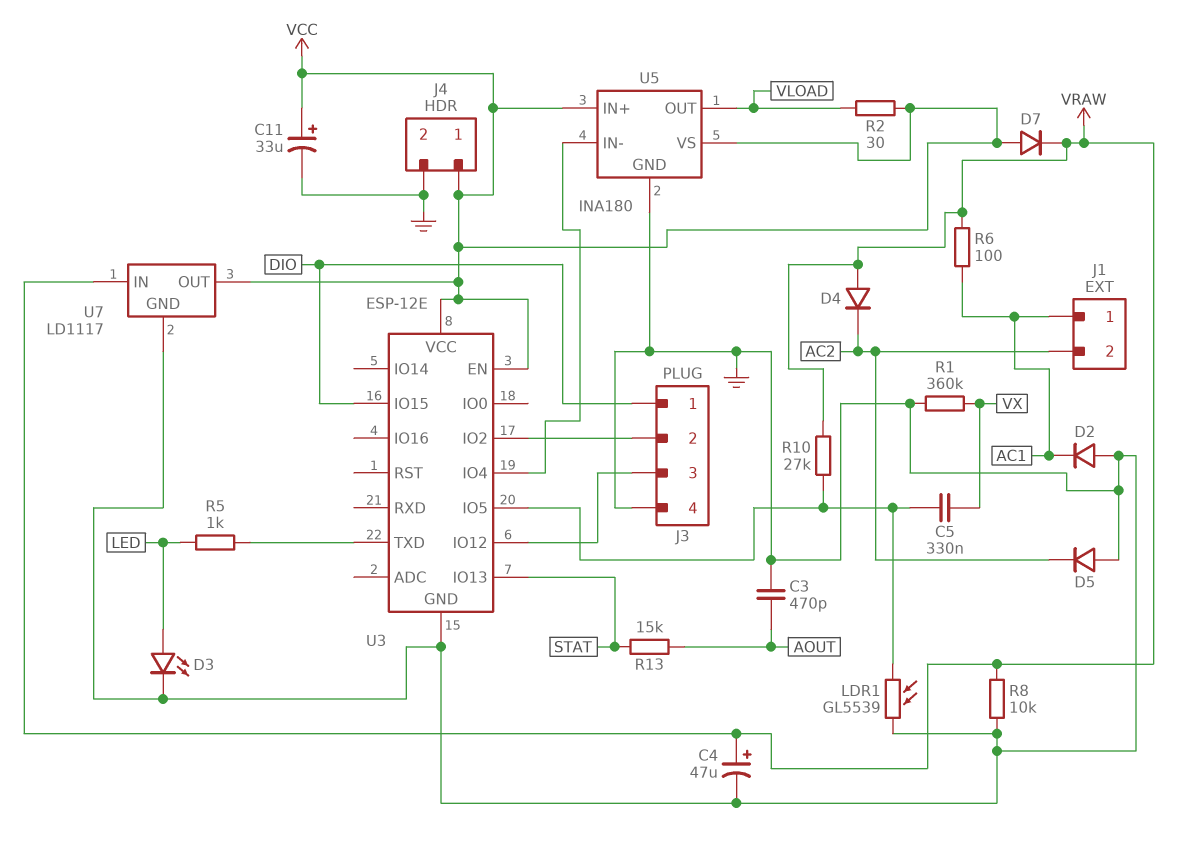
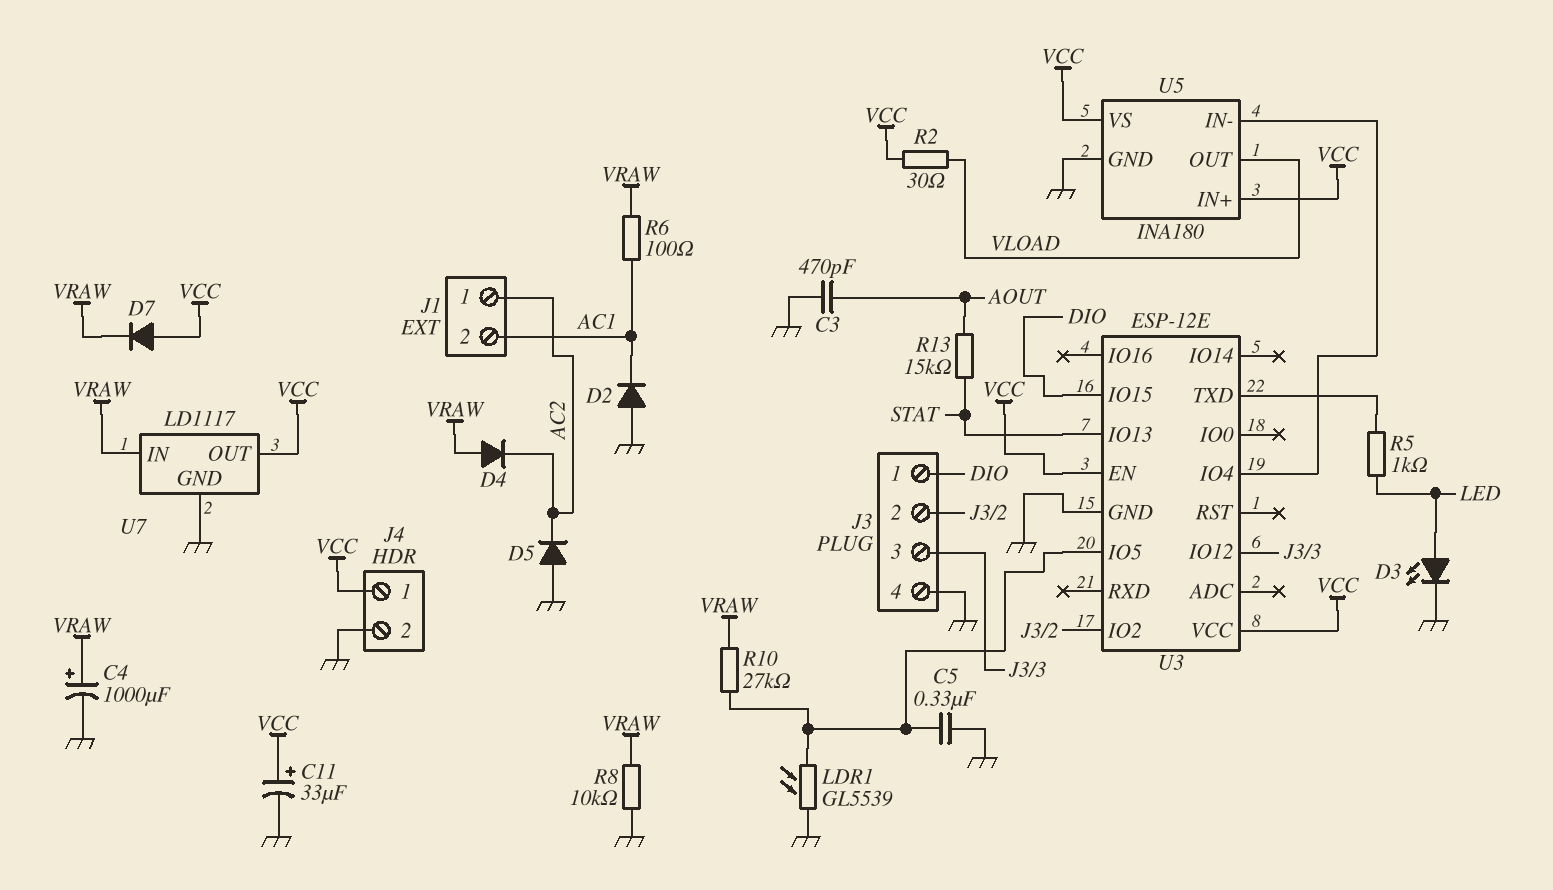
C4: 47uF (plus VRAW, minus GND) -> 1000uF (plus VRAW, minus GND)
C5: 330nF (U3/IO5, VX) -> 330nF (GND, U3/IO5)
J1 pin 1: AC1 -> AC2
J1 pin 2: AC2 -> AC1
R1: 360k (GND, VX) -> none

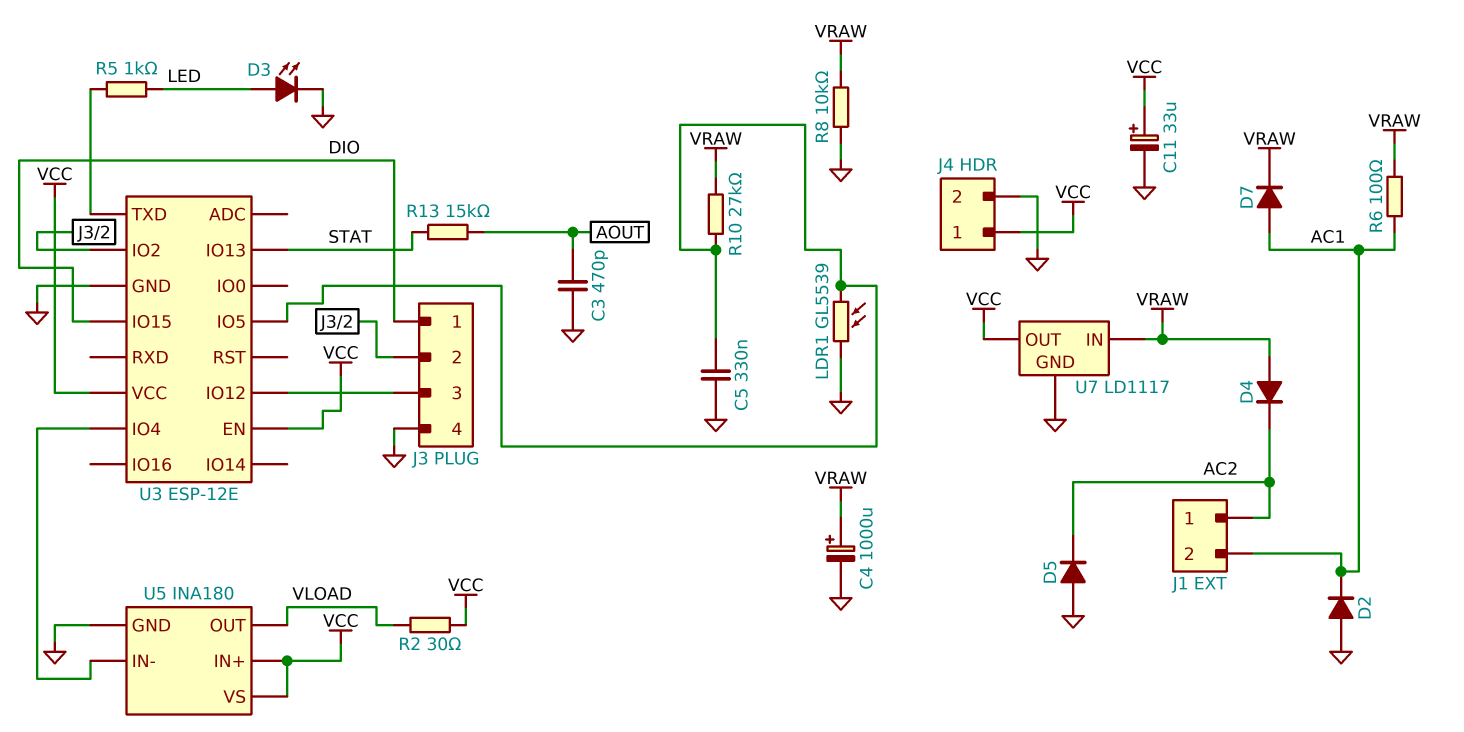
D7: diode (A VCC, K VRAW) -> diode (A AC1, K VRAW)

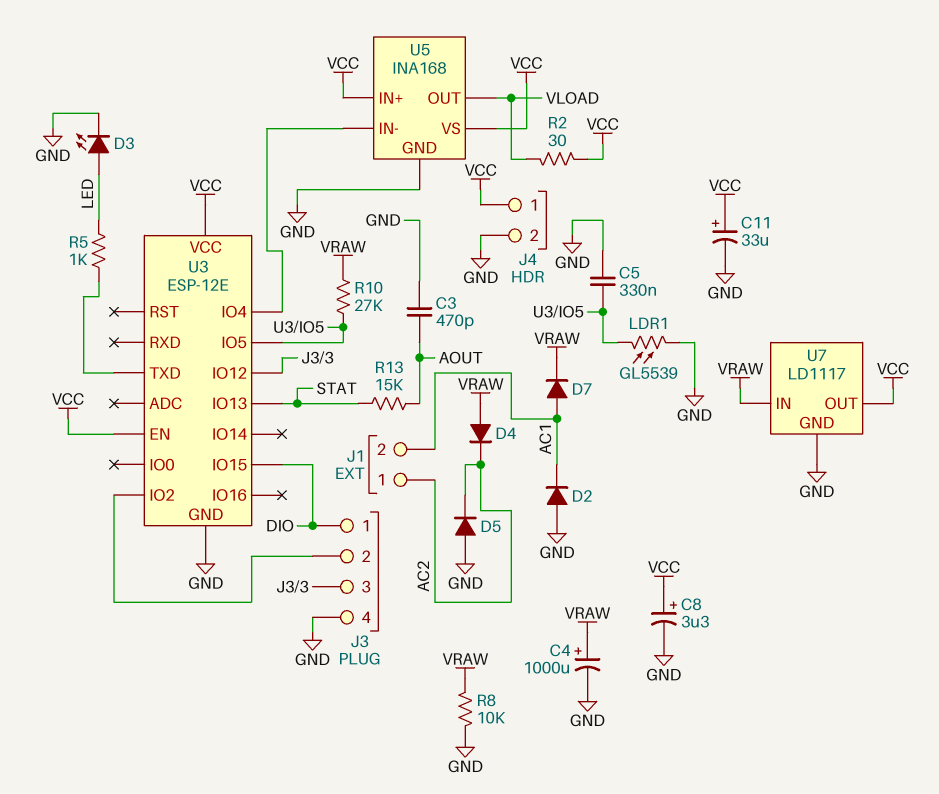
C8: none -> 3.3uF (plus VCC, minus GND)
R6: 100 (AC1, VRAW) -> none
U5: INA180 -> INA168

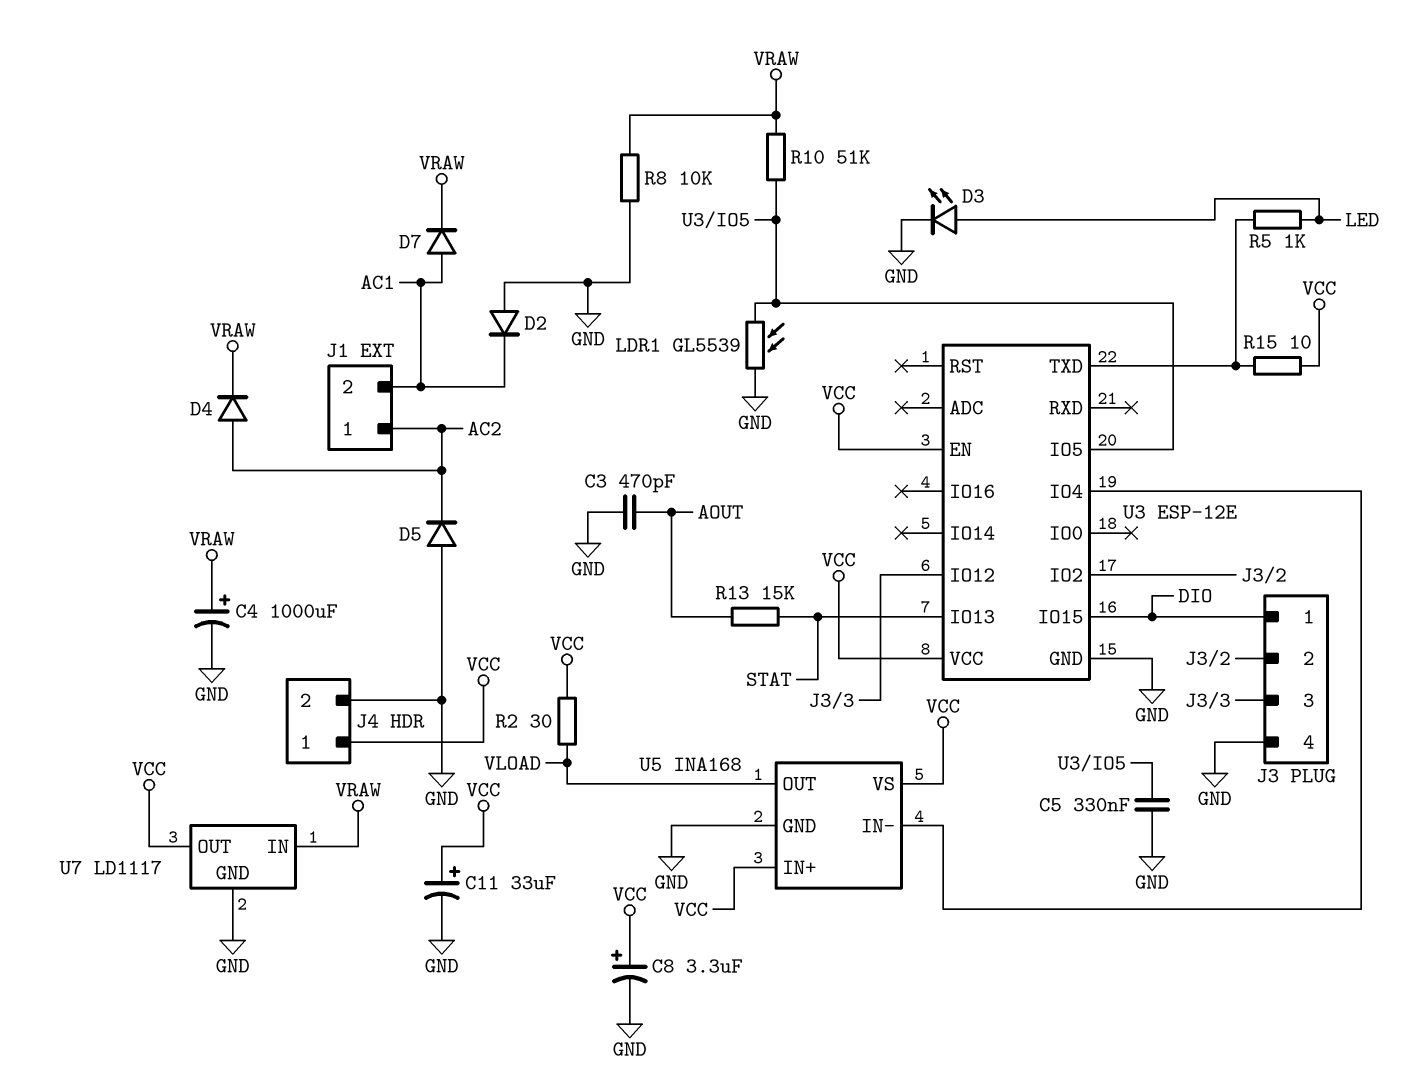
D4: diode (A VRAW, K AC2) -> diode (A AC2, K VRAW)
R10: 27k (U3/IO5, VRAW) -> 51k (U3/IO5, VRAW)
R15: none -> 10 (U3/TXD, VCC)

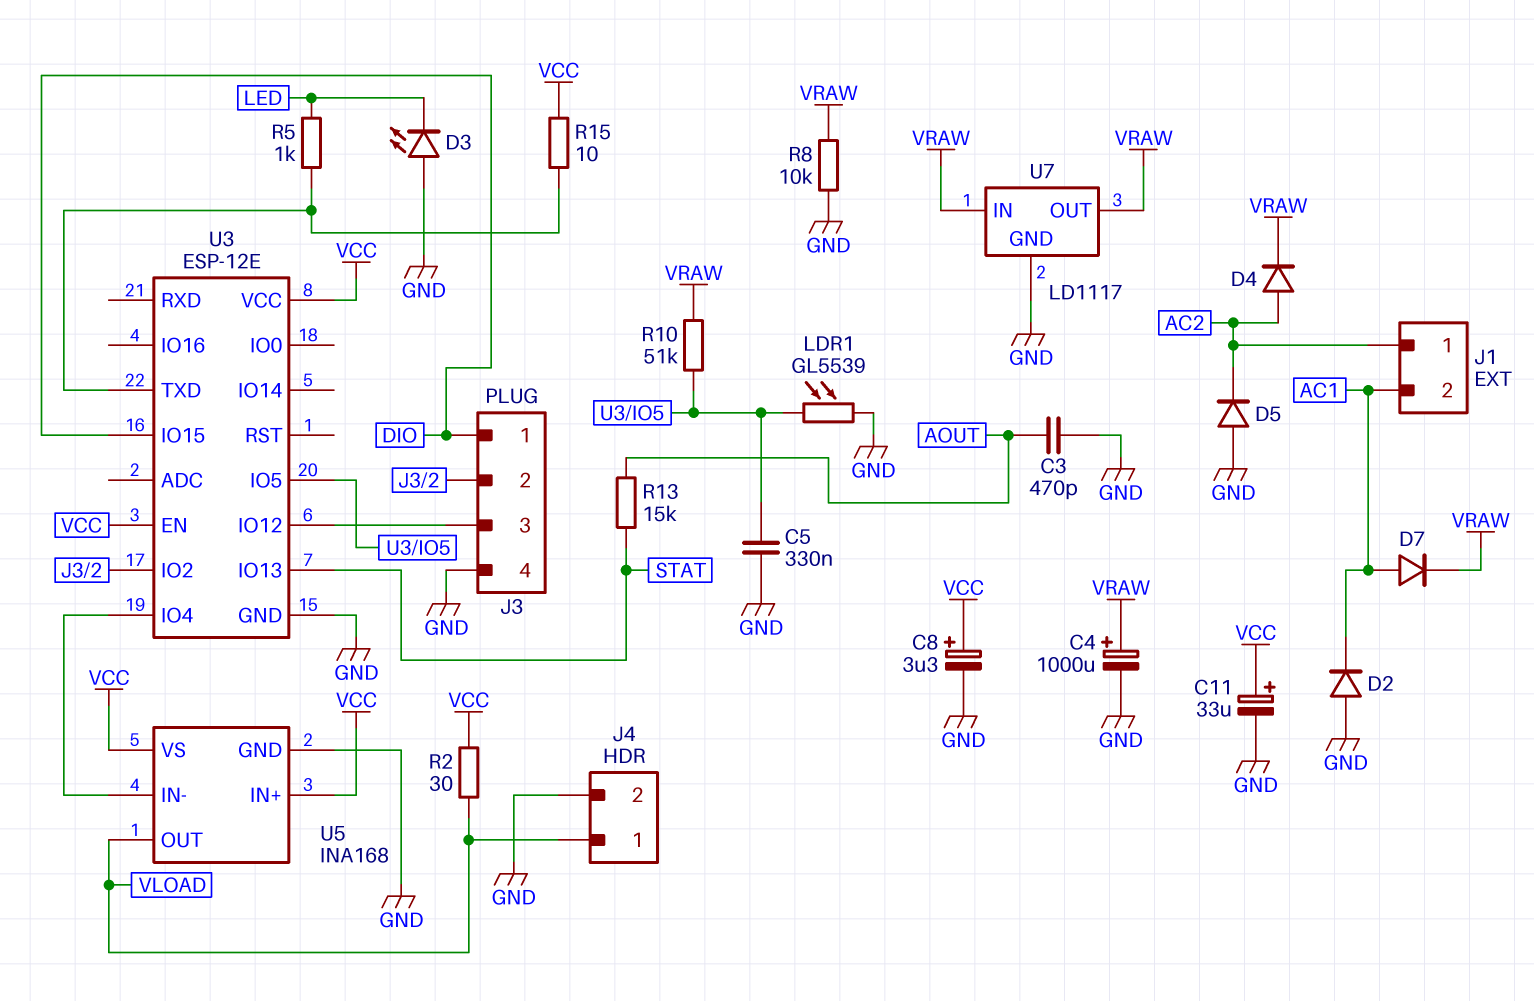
D3: LED (A LED, K GND) -> LED (A GND, K LED)
J4 pin 1: VCC -> VLOAD
U7 pin OUT: VCC -> VRAW

